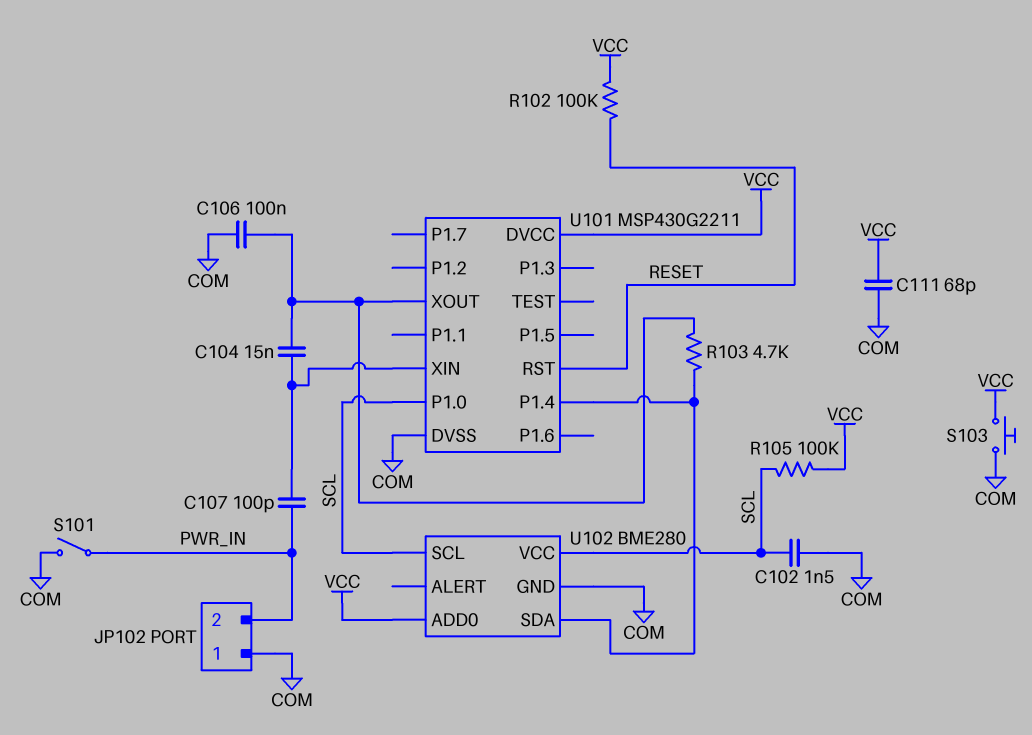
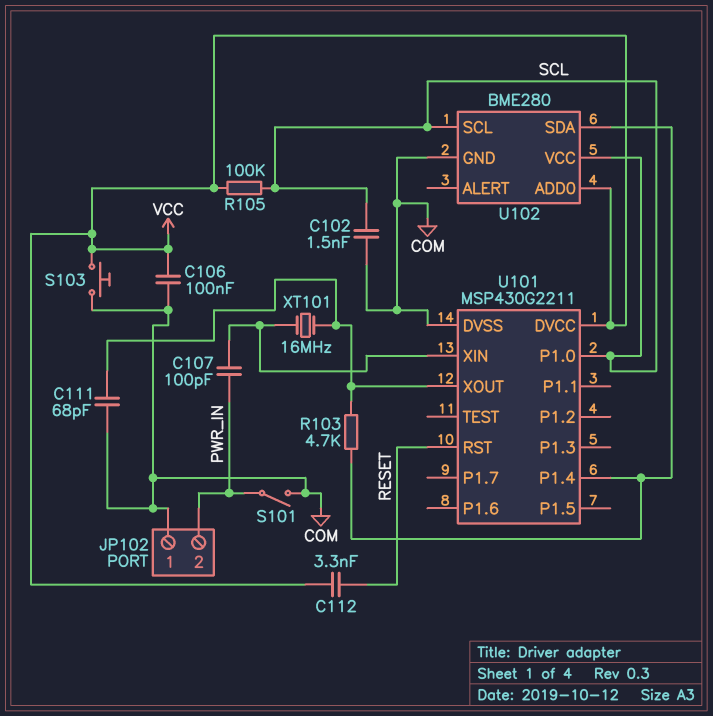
C104: 15nF (U101/XIN, U101/XOUT) -> none
C106: 100nF (COM, U101/XOUT) -> 100nF (COM, VCC)
C111: 68pF (COM, VCC) -> 68pF (COM, U101/XOUT)
C112: none -> 3.3nF (RESET, VCC)
R102: 100k (RESET, VCC) -> none
XT101: none -> 16MHz (U101/XIN, U101/XOUT)

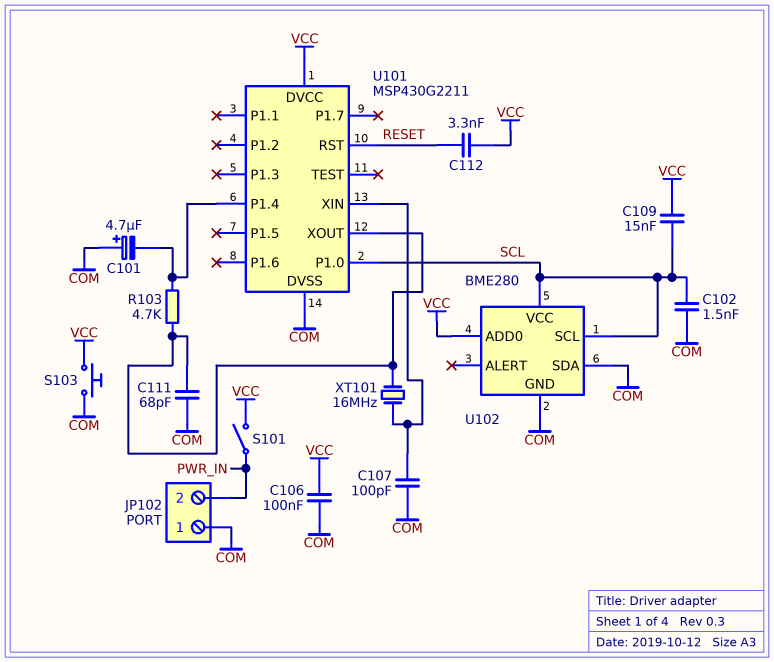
C101: none -> 4.7uF (plus COM, minus U101/P1.4)
C107: 100pF (PWR_IN, U101/XIN) -> 100pF (COM, U101/XIN)
C109: none -> 15nF (SCL, VCC)
R105: 100k (SCL, VCC) -> none
S101: switch (COM, PWR_IN) -> switch (PWR_IN, VCC)
U102 pin SDA: U101/P1.4 -> COM

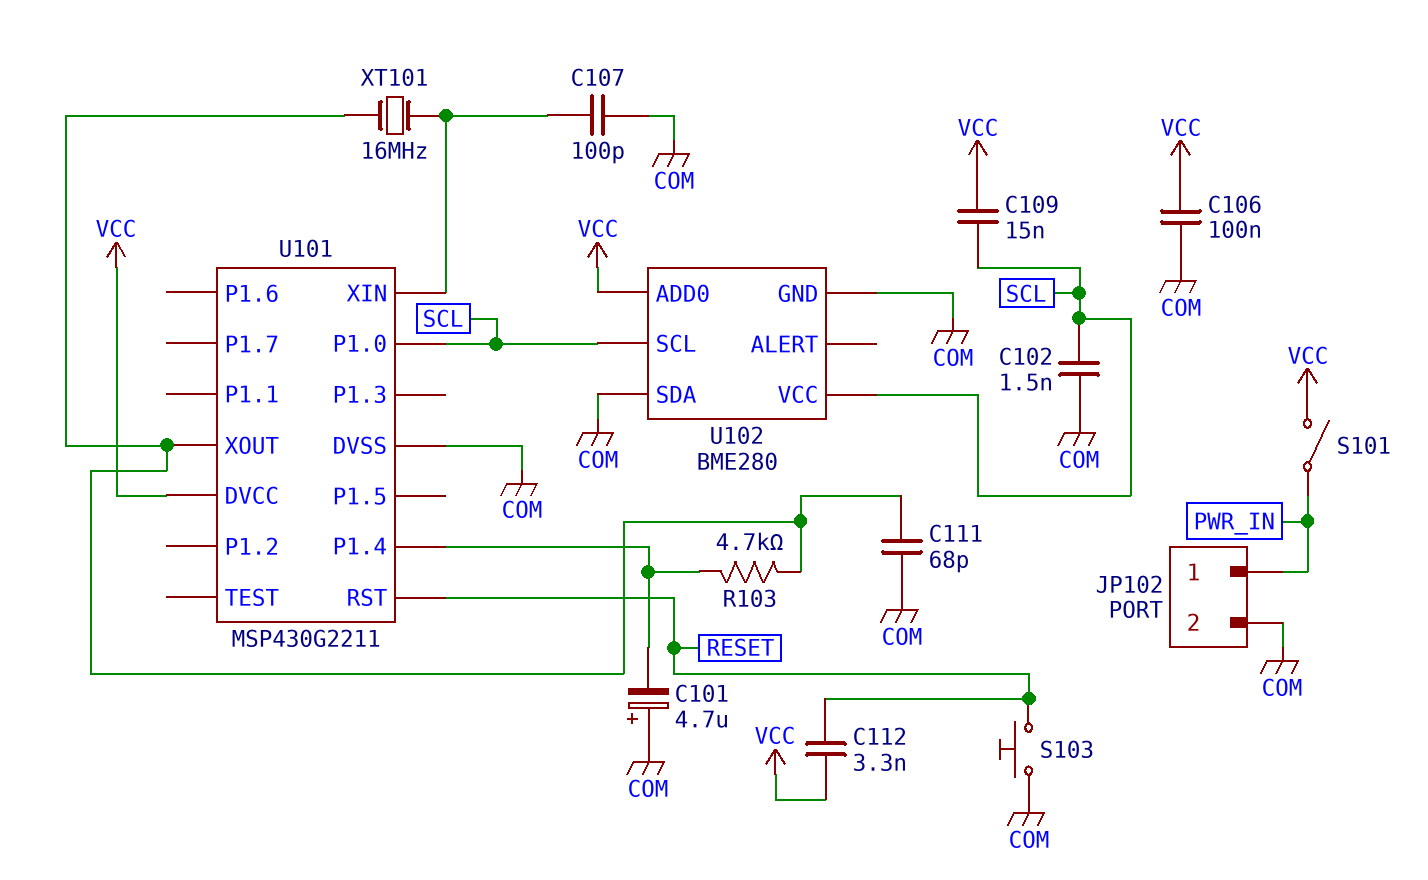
JP102 pin 1: COM -> PWR_IN
JP102 pin 2: PWR_IN -> COM
S103: button (COM, VCC) -> button (COM, RESET)

